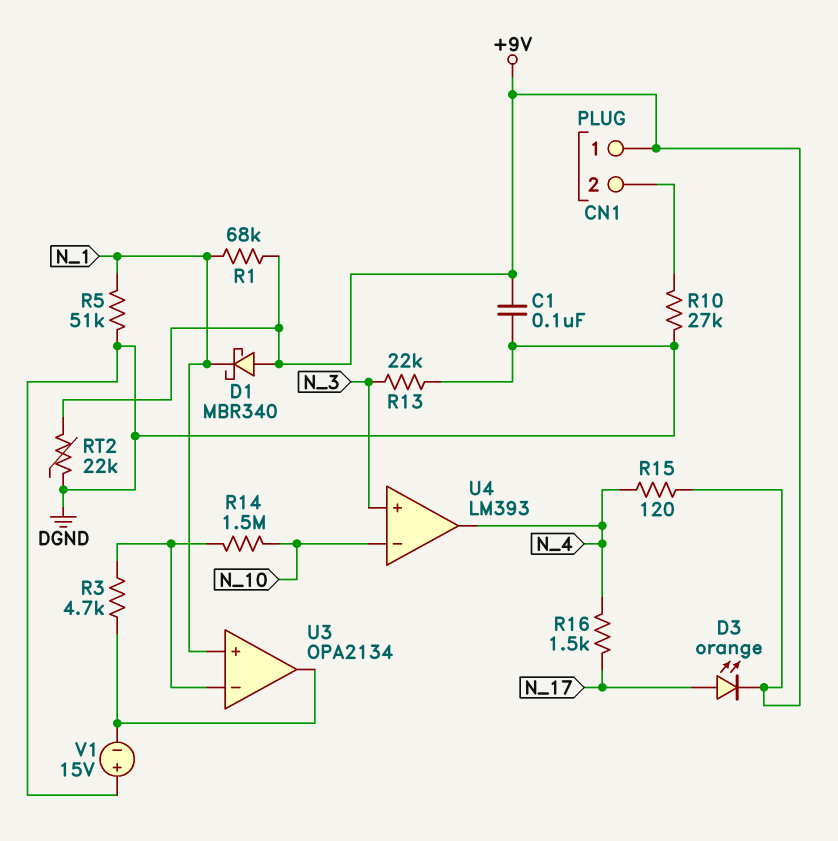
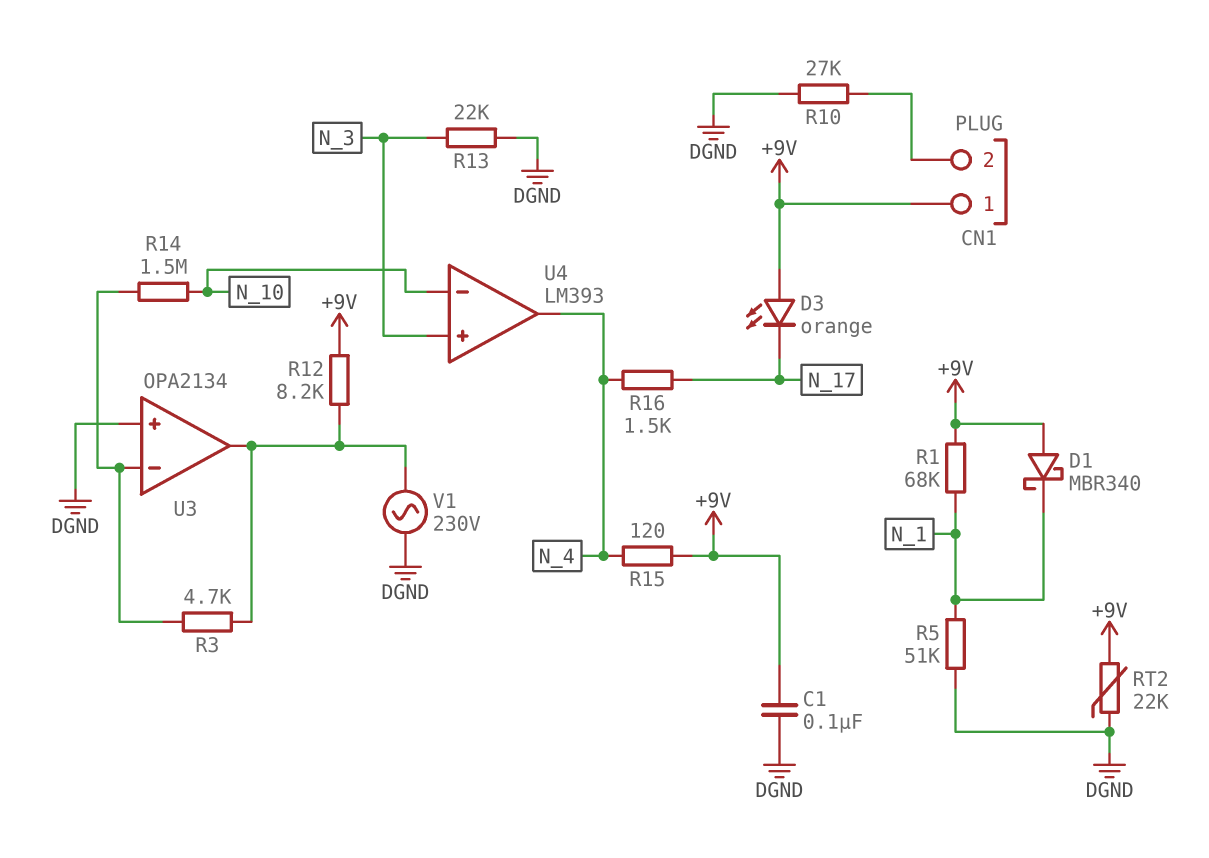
D3: LED orange (A N_17, K +9V) -> LED orange (A +9V, K N_17)
R12: none -> 8.2k (+9V, U3/out)
U3 pin in+: N_1 -> DGND
V1: 15V (plus DGND, minus U3/out) -> AC 230V (DGND, U3/out)

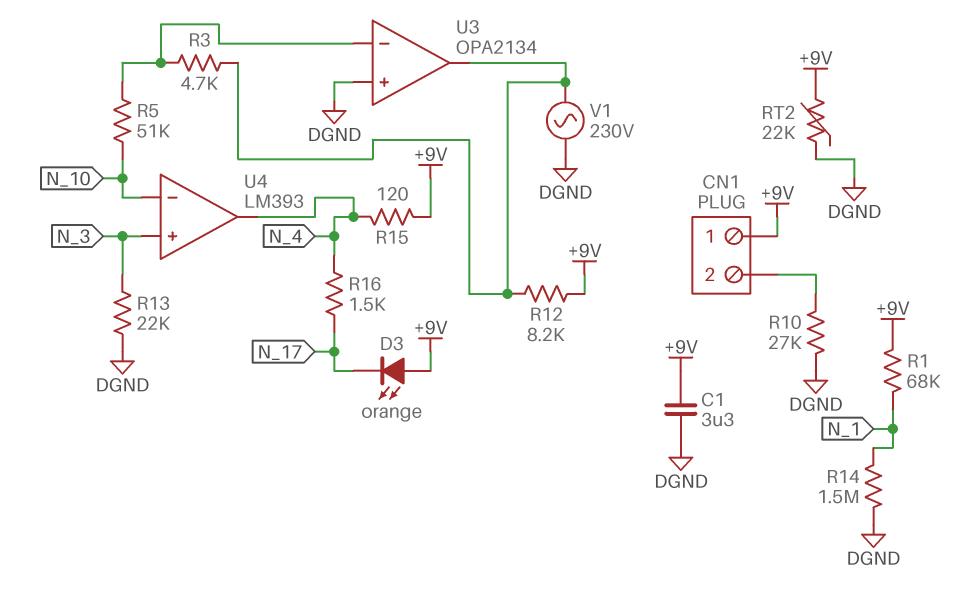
C1: 100nF (+9V, DGND) -> 3.3uF (+9V, DGND)
D1: schottky MBR340 (A +9V, K N_1) -> none
R5: 51k (DGND, N_1) -> 51k (N_10, U3/in-)
R14: 1.5M (N_10, U3/in-) -> 1.5M (DGND, N_1)

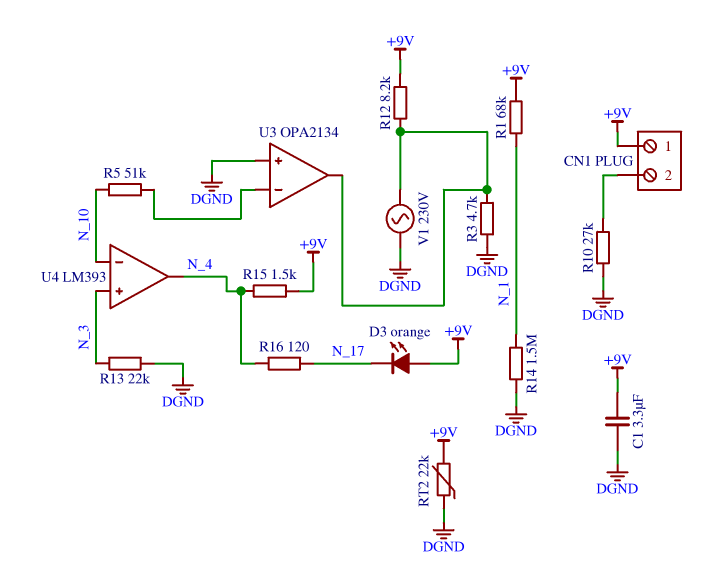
R3: 4.7k (U3/in-, U3/out) -> 4.7k (DGND, U3/out)
R15: 120 (+9V, N_4) -> 1.5k (+9V, N_4)
R16: 1.5k (N_4, N_17) -> 120 (N_4, N_17)

